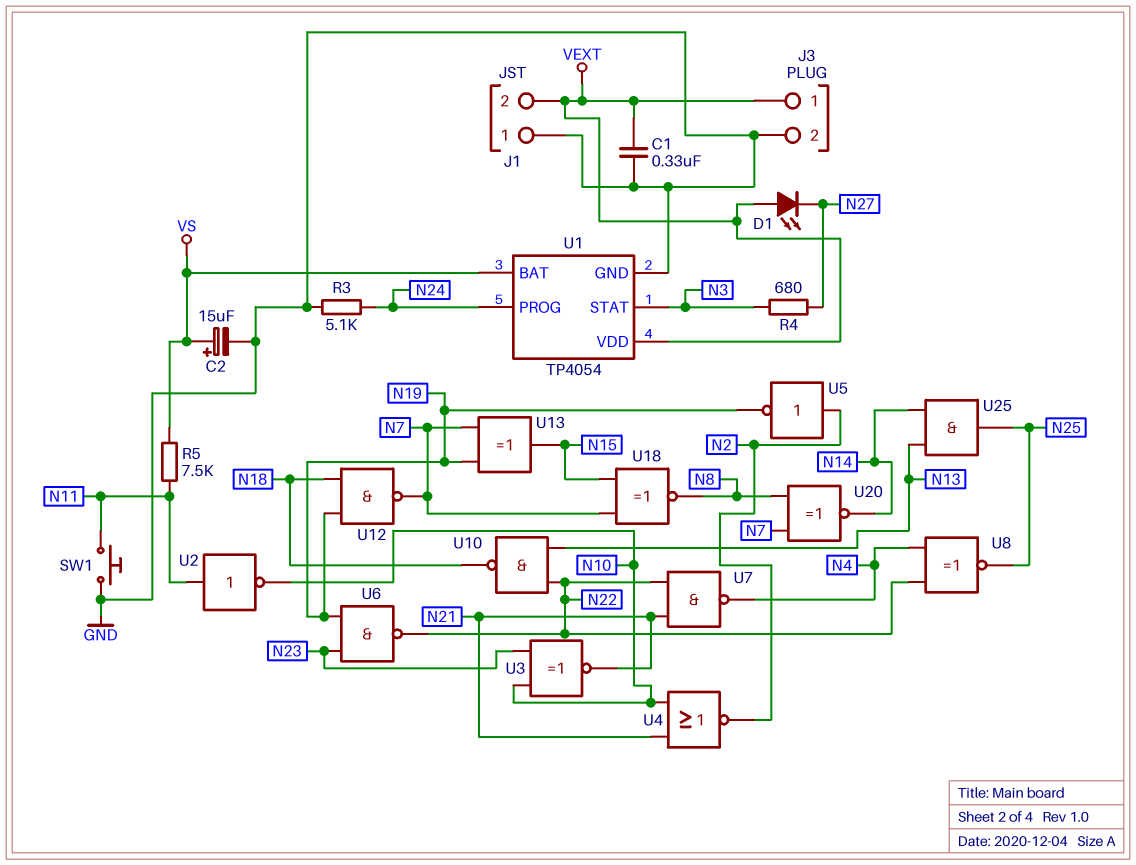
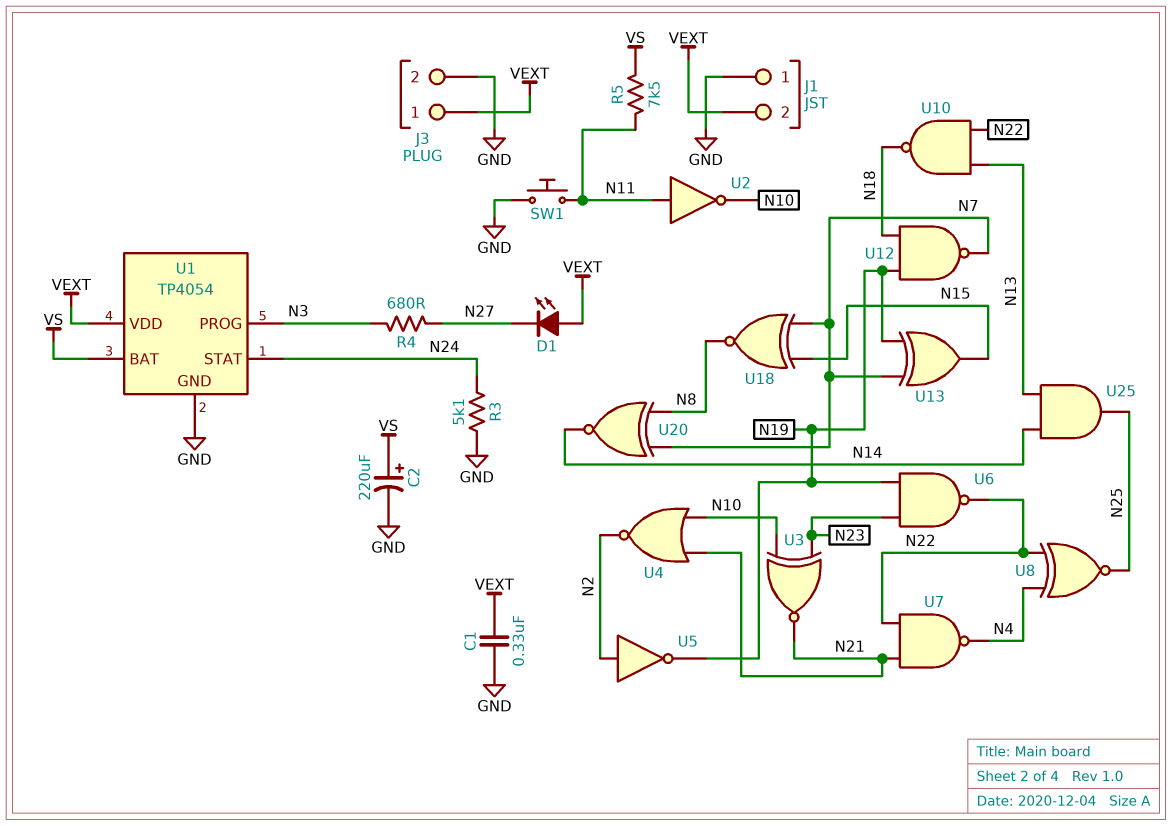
C2: 15uF (plus VS, minus GND) -> 220uF (plus VS, minus GND)
U1 pin PROG: N24 -> N3
U1 pin STAT: N3 -> N24

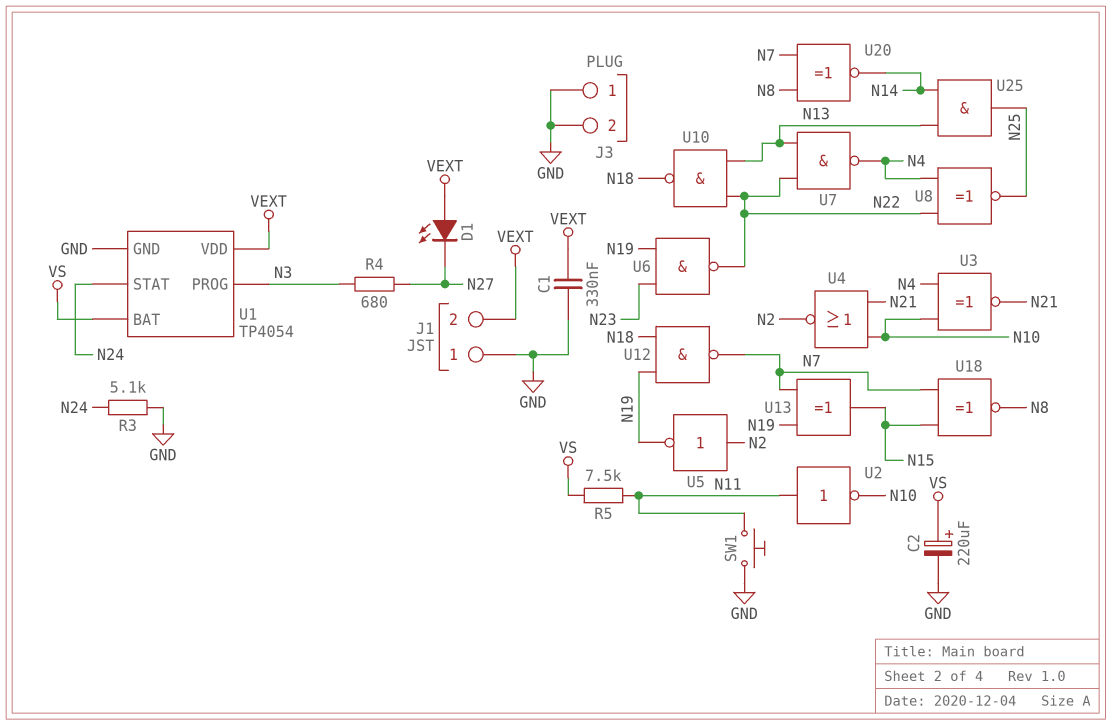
J3 pin 1: VEXT -> GND
U3: XNOR (in N10, in N23, out N21) -> XNOR (in N4, in N10, out N21)
U7: NAND (in N21, in N22, out N4) -> NAND (in N13, in N22, out N4)

